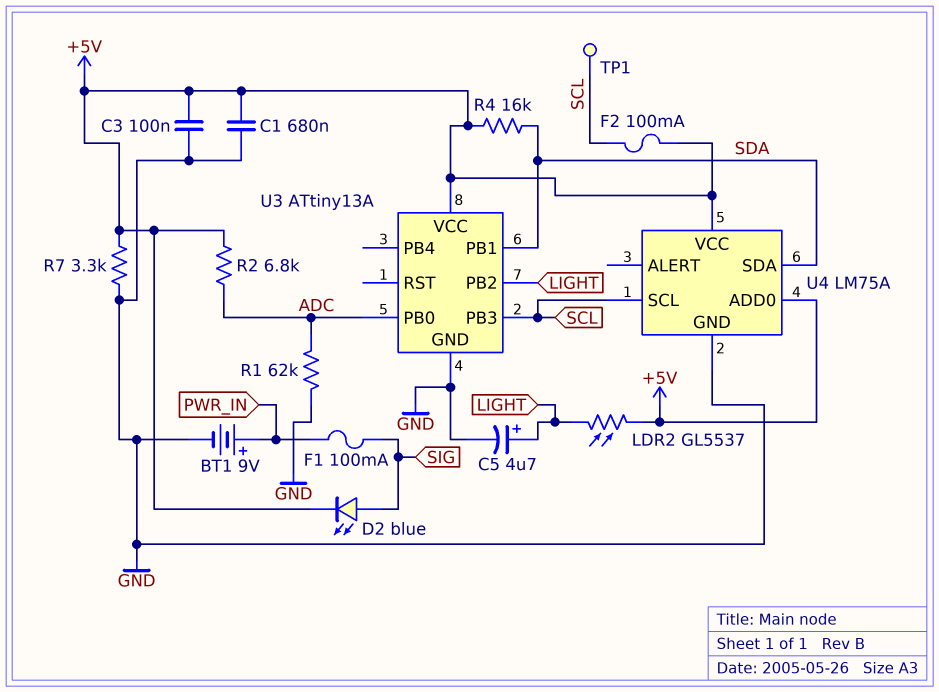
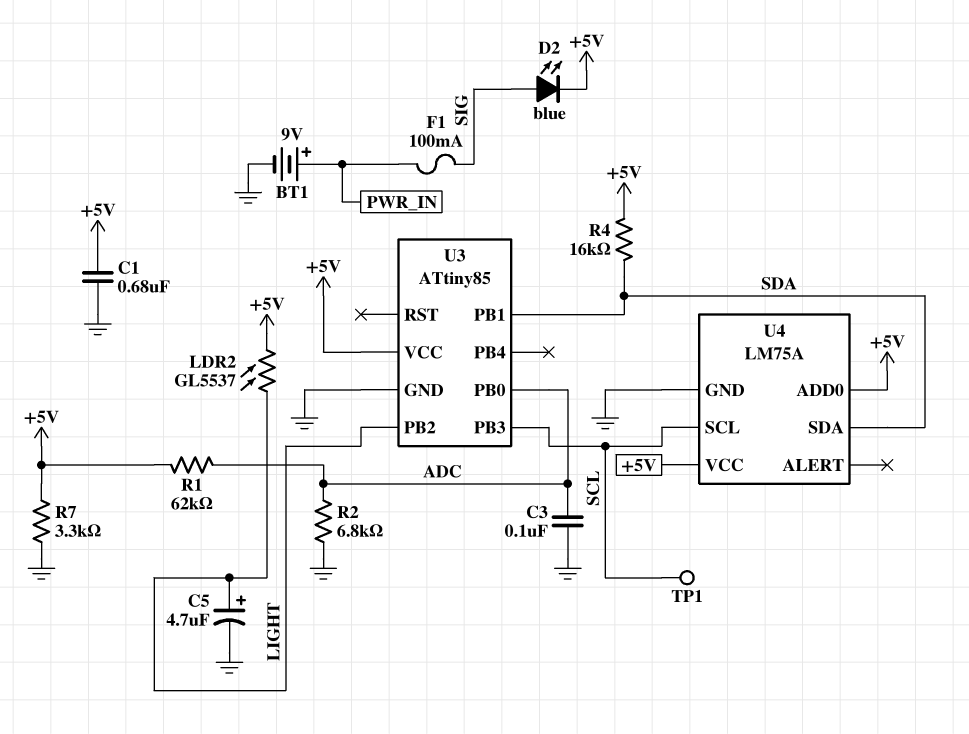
C3: 100nF (+5V, GND) -> 100nF (ADC, GND)
F2: 100mA (+5V, SCL) -> none
R1: 62k (ADC, GND) -> 62k (+5V, ADC)
R2: 6.8k (+5V, ADC) -> 6.8k (ADC, GND)
U3: ATtiny13A -> ATtiny85

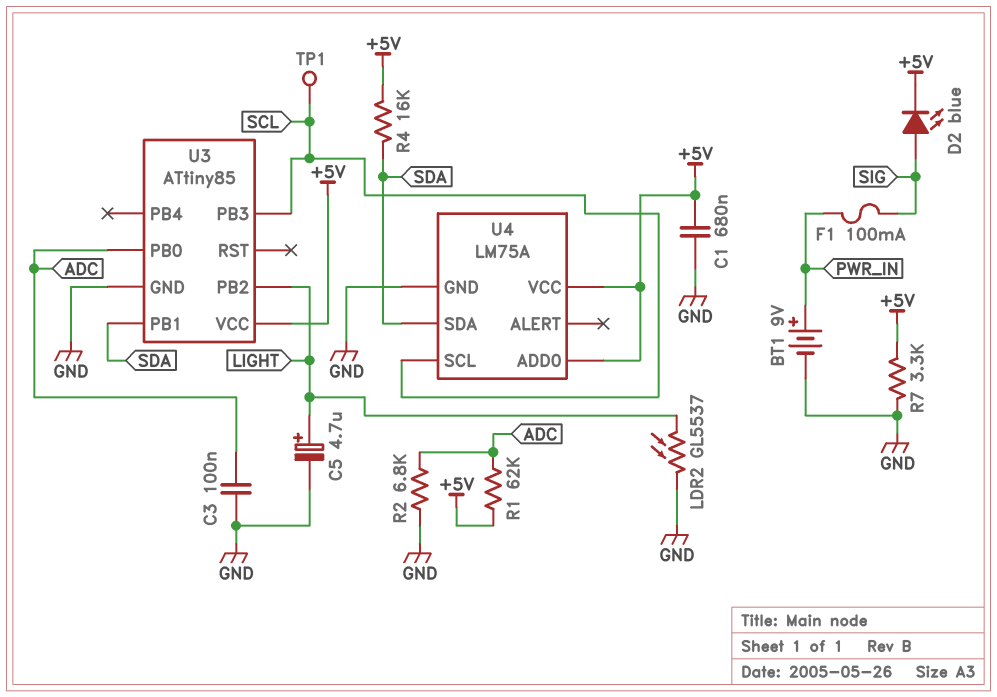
LDR2: GL5537 (+5V, LIGHT) -> GL5537 (GND, LIGHT)

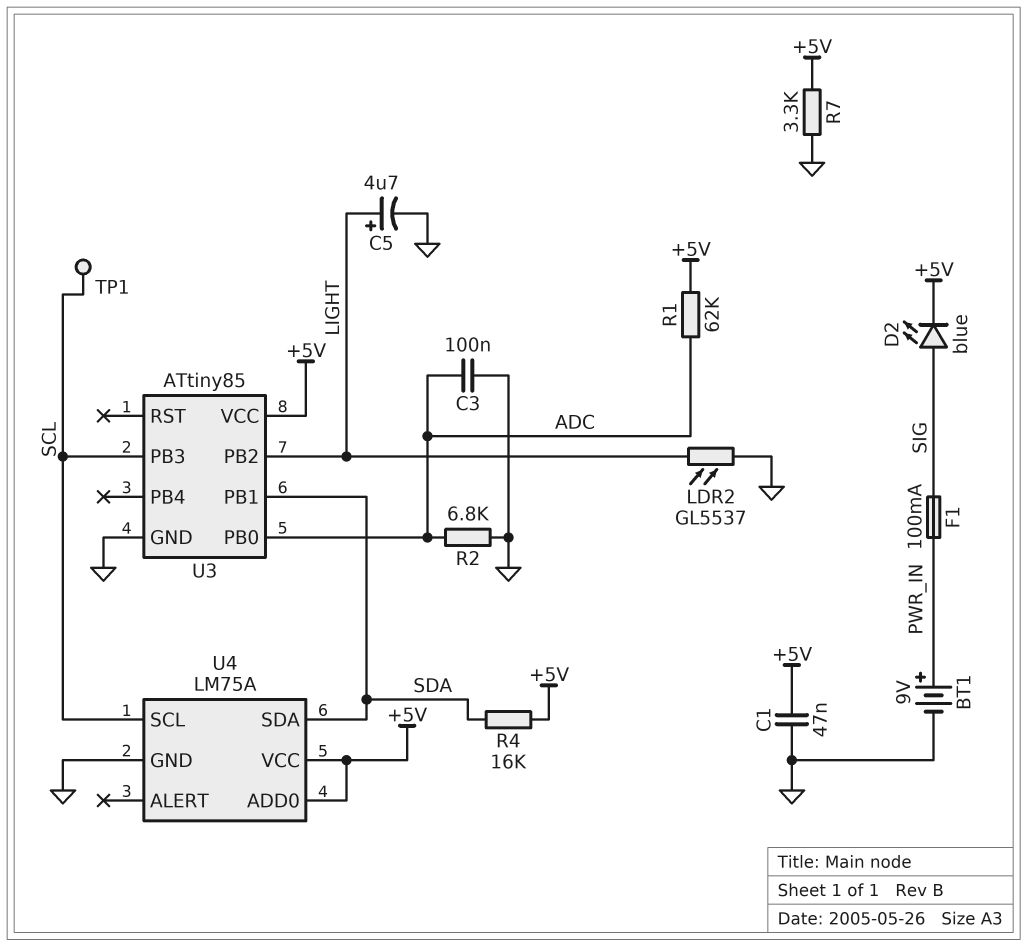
C1: 680nF (+5V, GND) -> 47nF (+5V, GND)

